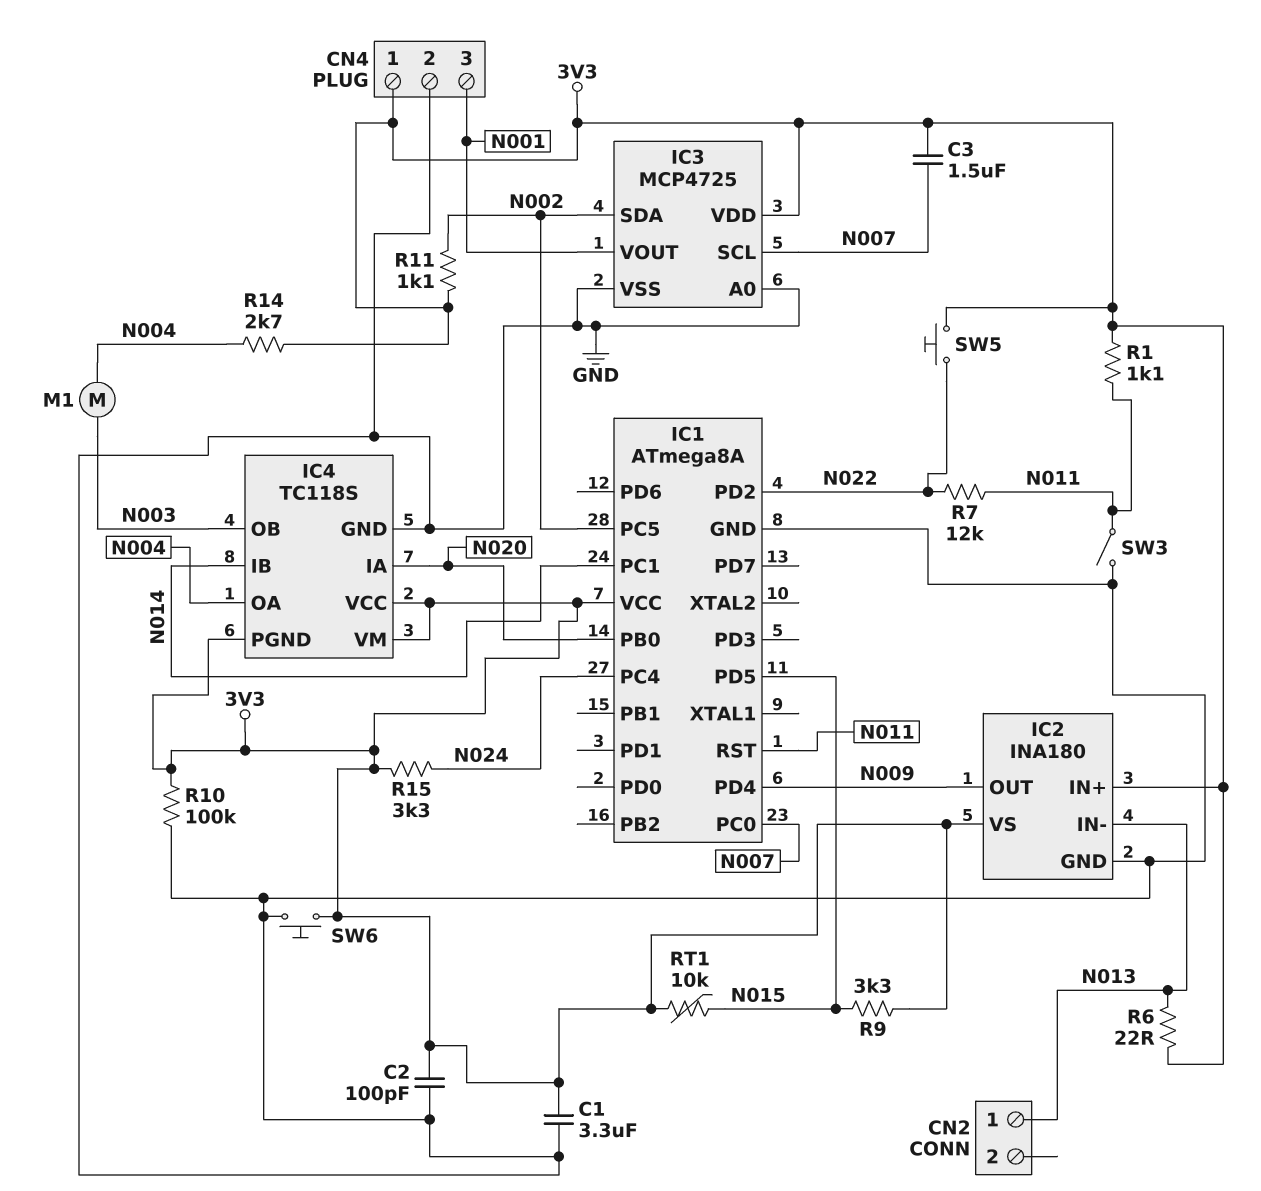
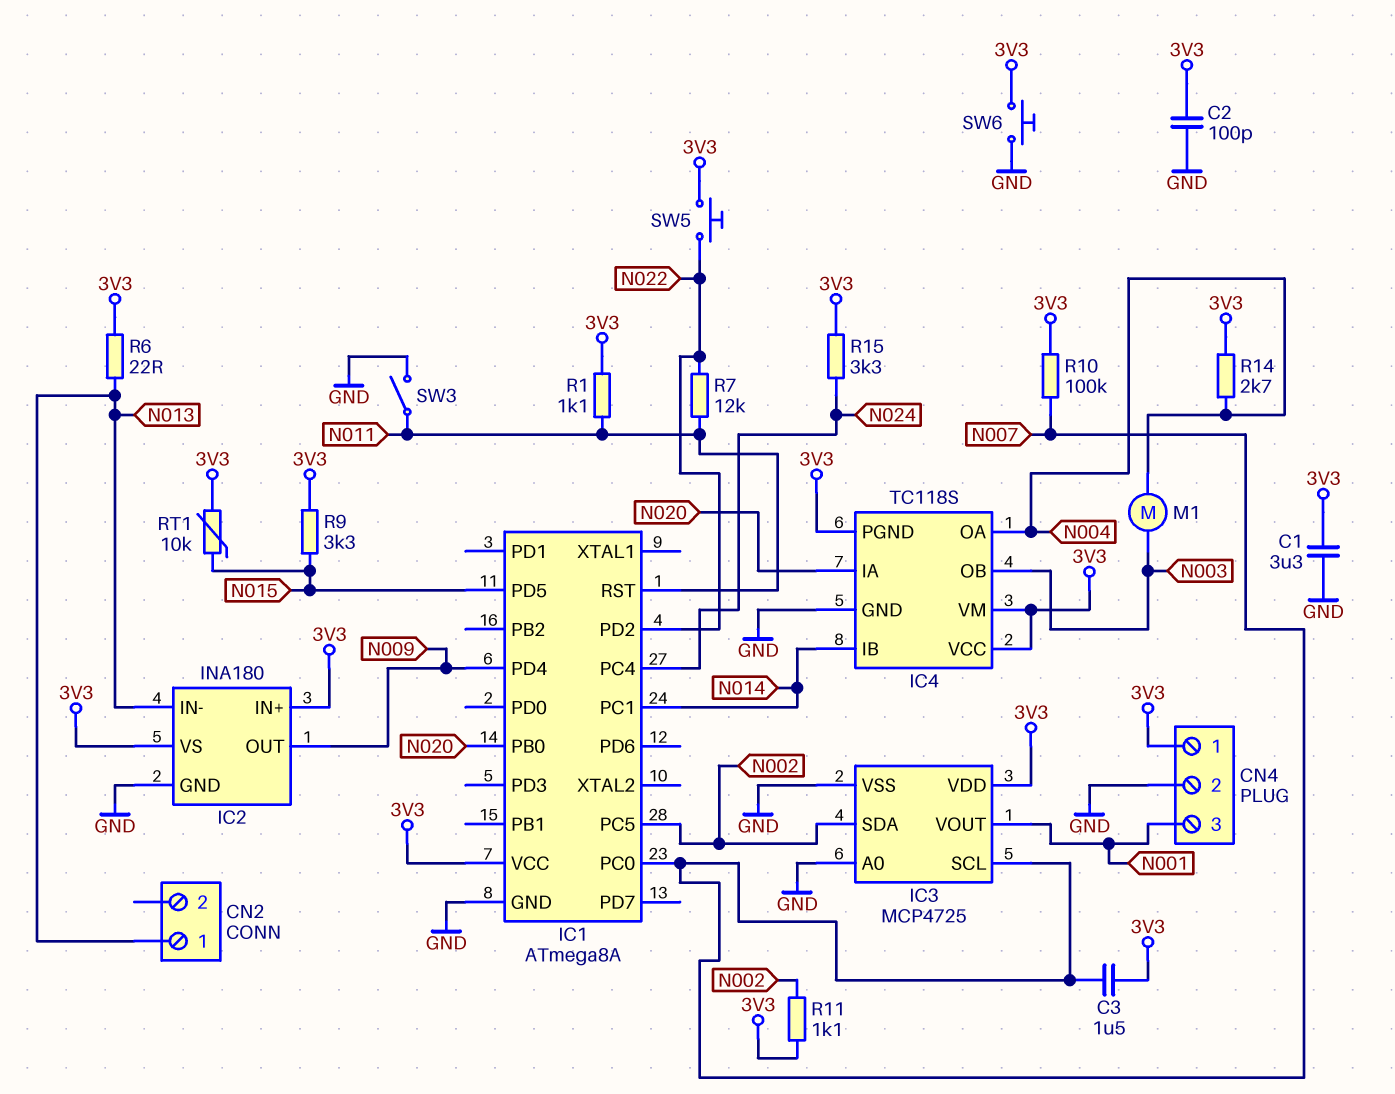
R10: 100k (3V3, GND) -> 100k (3V3, N007)

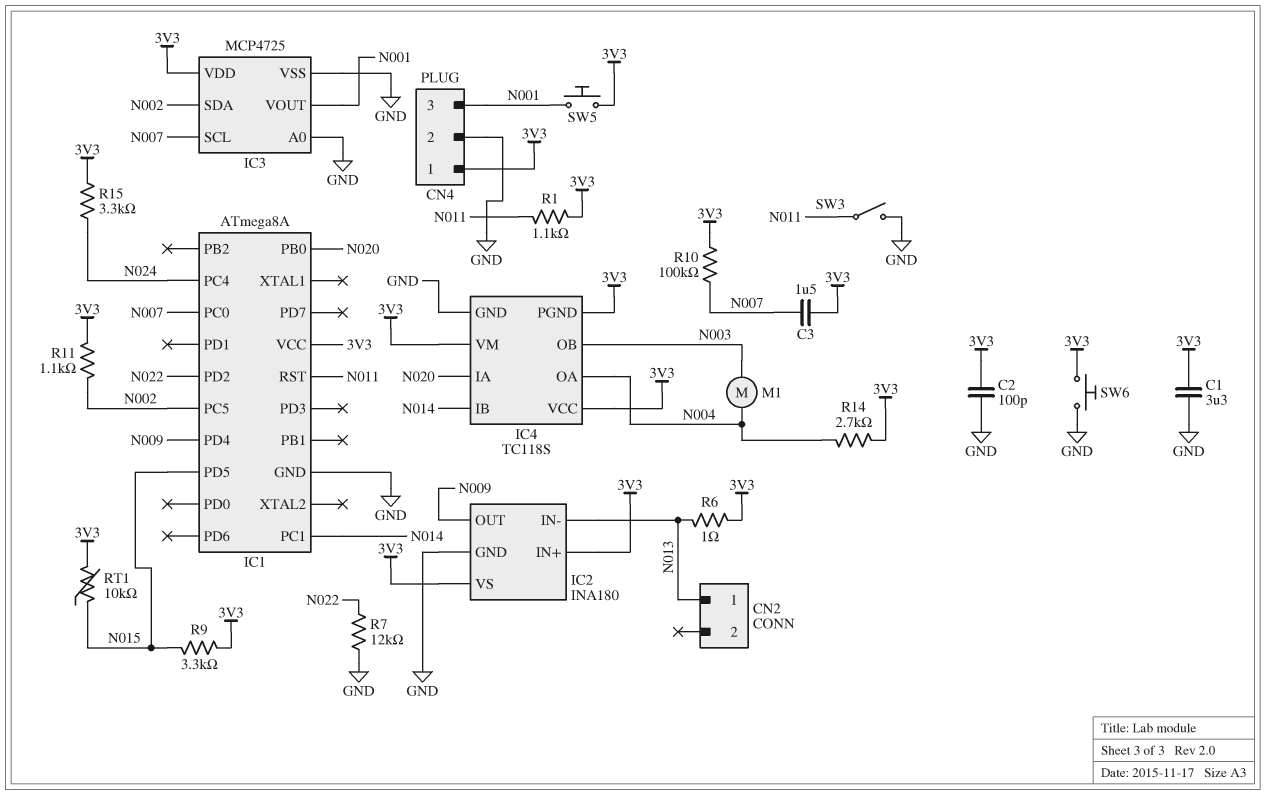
R6: 22 (3V3, N013) -> 1 (3V3, N013)
R7: 12k (N011, N022) -> 12k (GND, N022)
SW5: button (3V3, N022) -> button (3V3, N001)

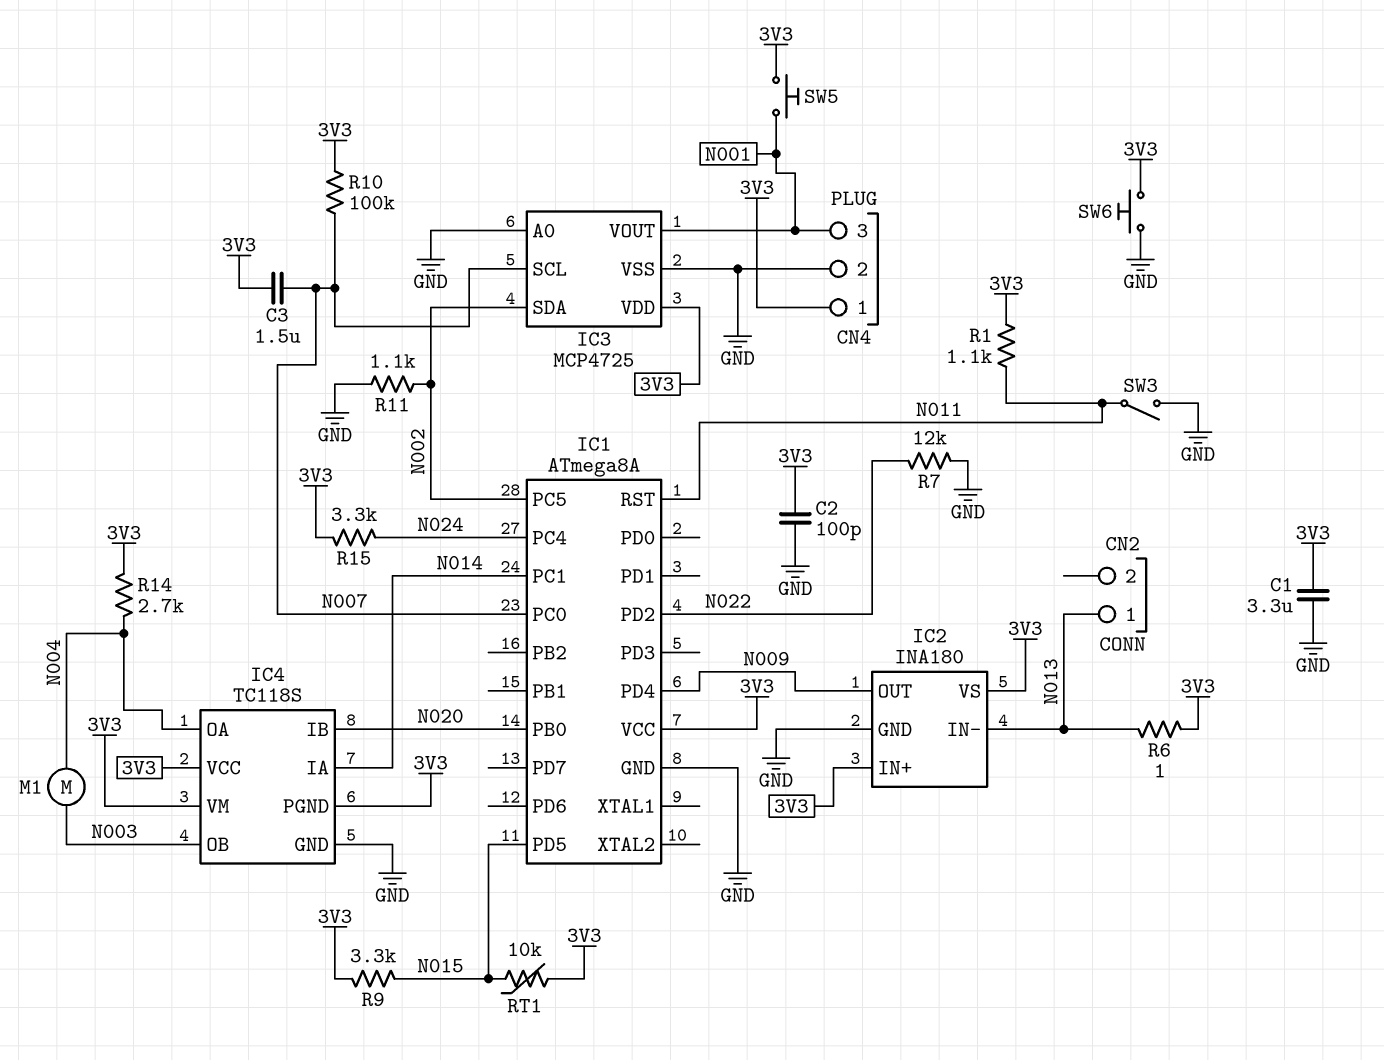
IC4 pin IA: N020 -> N014
IC4 pin IB: N014 -> N020
R11: 1.1k (3V3, N002) -> 1.1k (GND, N002)

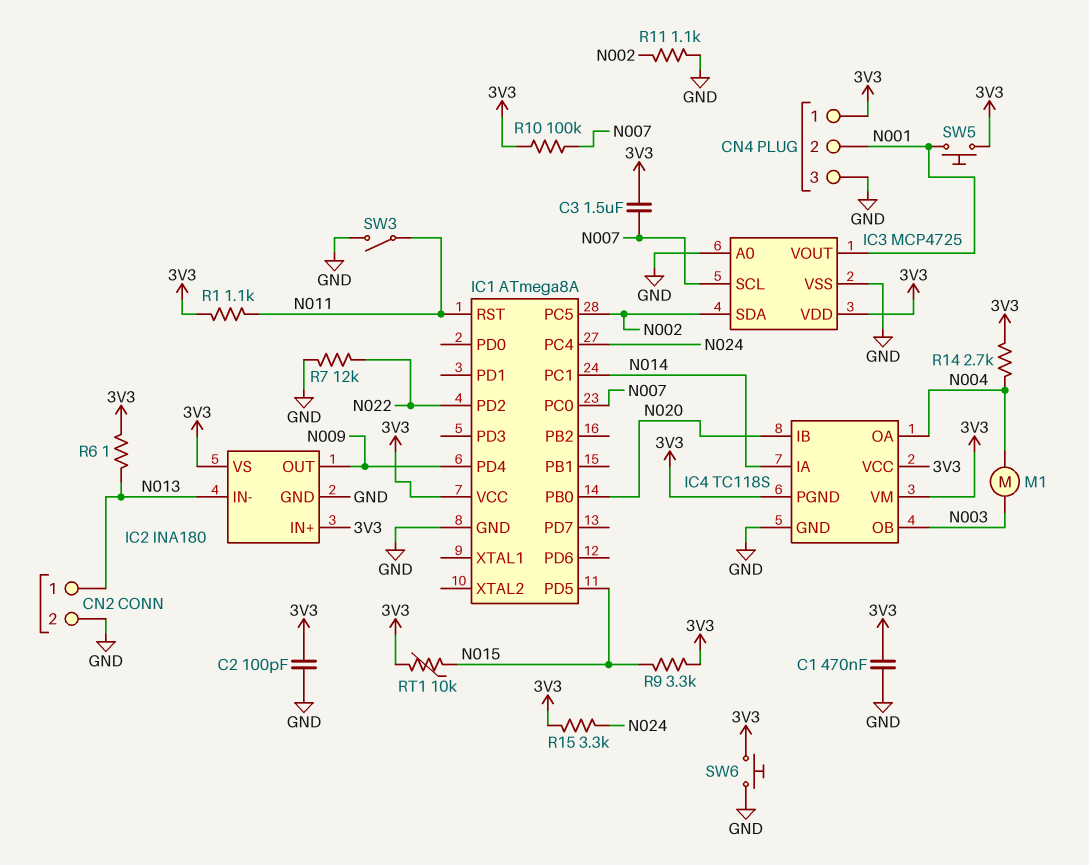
C1: 3.3uF (3V3, GND) -> 470nF (3V3, GND)
CN2 pin 2: none -> GND
CN4 pin 2: GND -> N001
CN4 pin 3: N001 -> GND

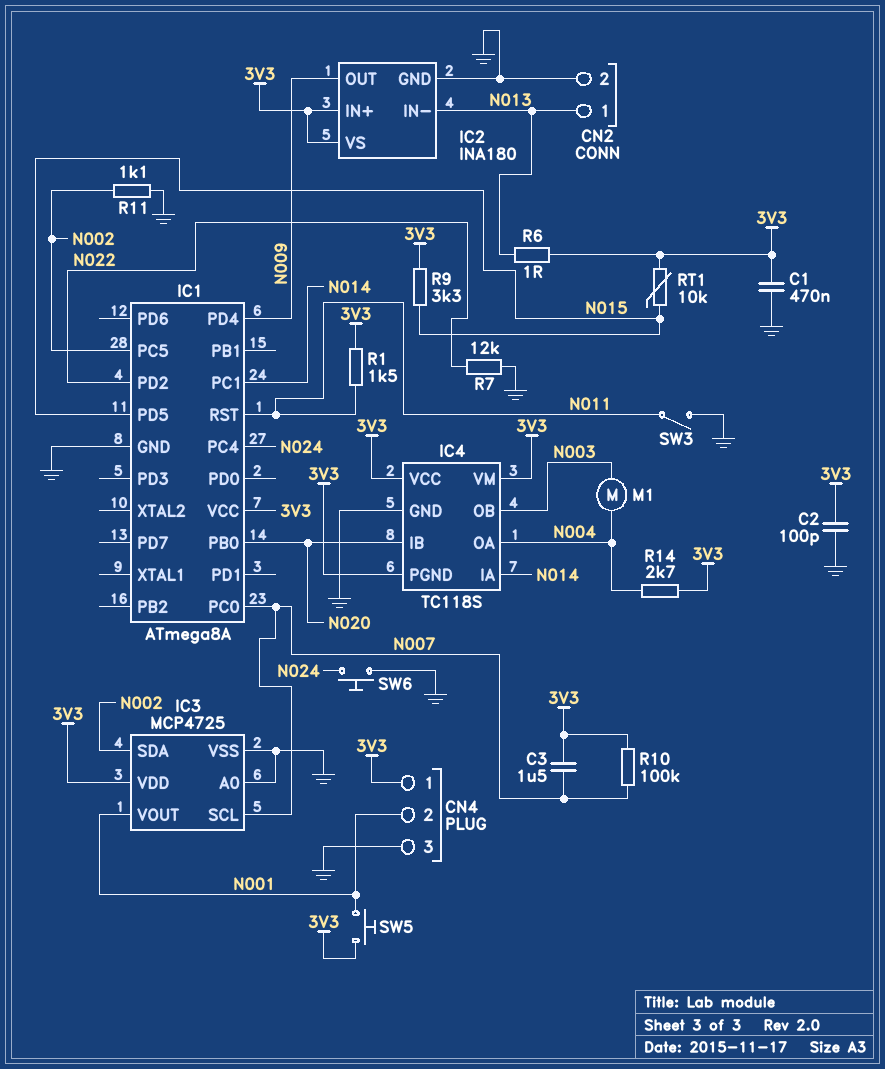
R1: 1.1k (3V3, N011) -> 1.5k (3V3, N011)
R15: 3.3k (3V3, N024) -> none
SW6: button (3V3, GND) -> button (GND, N024)

